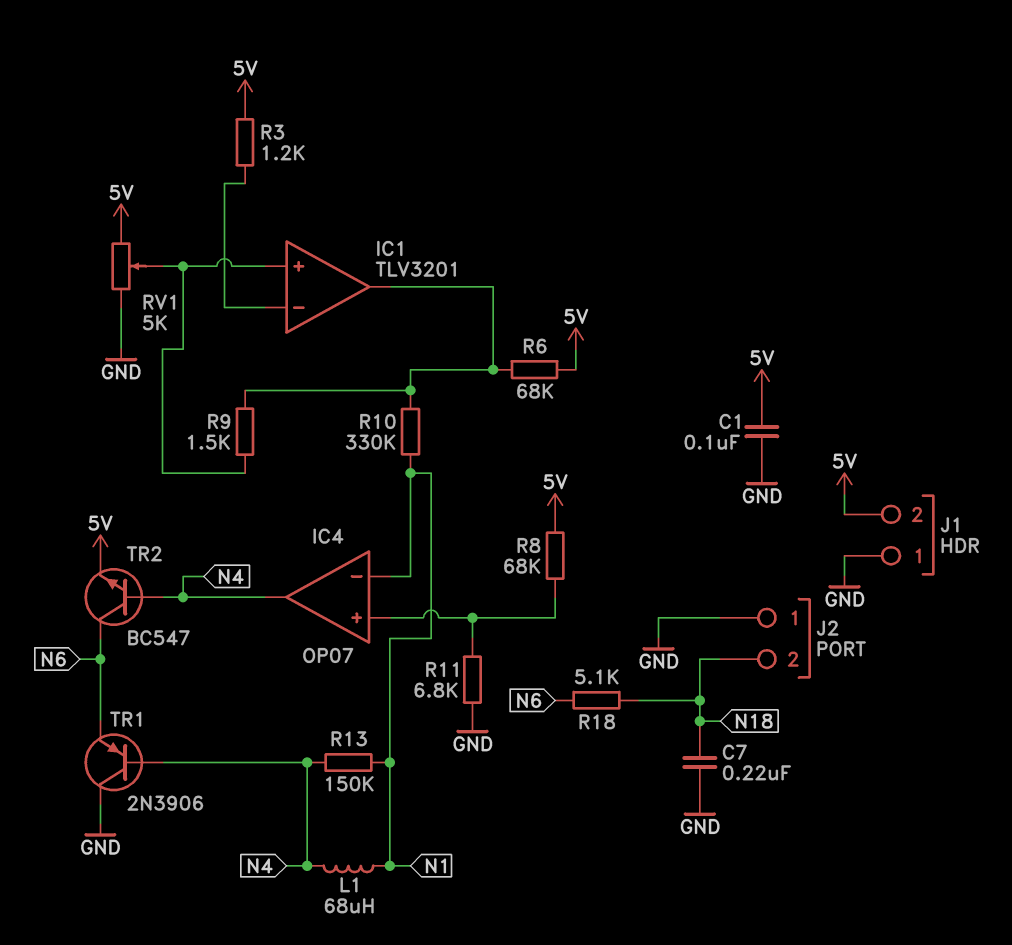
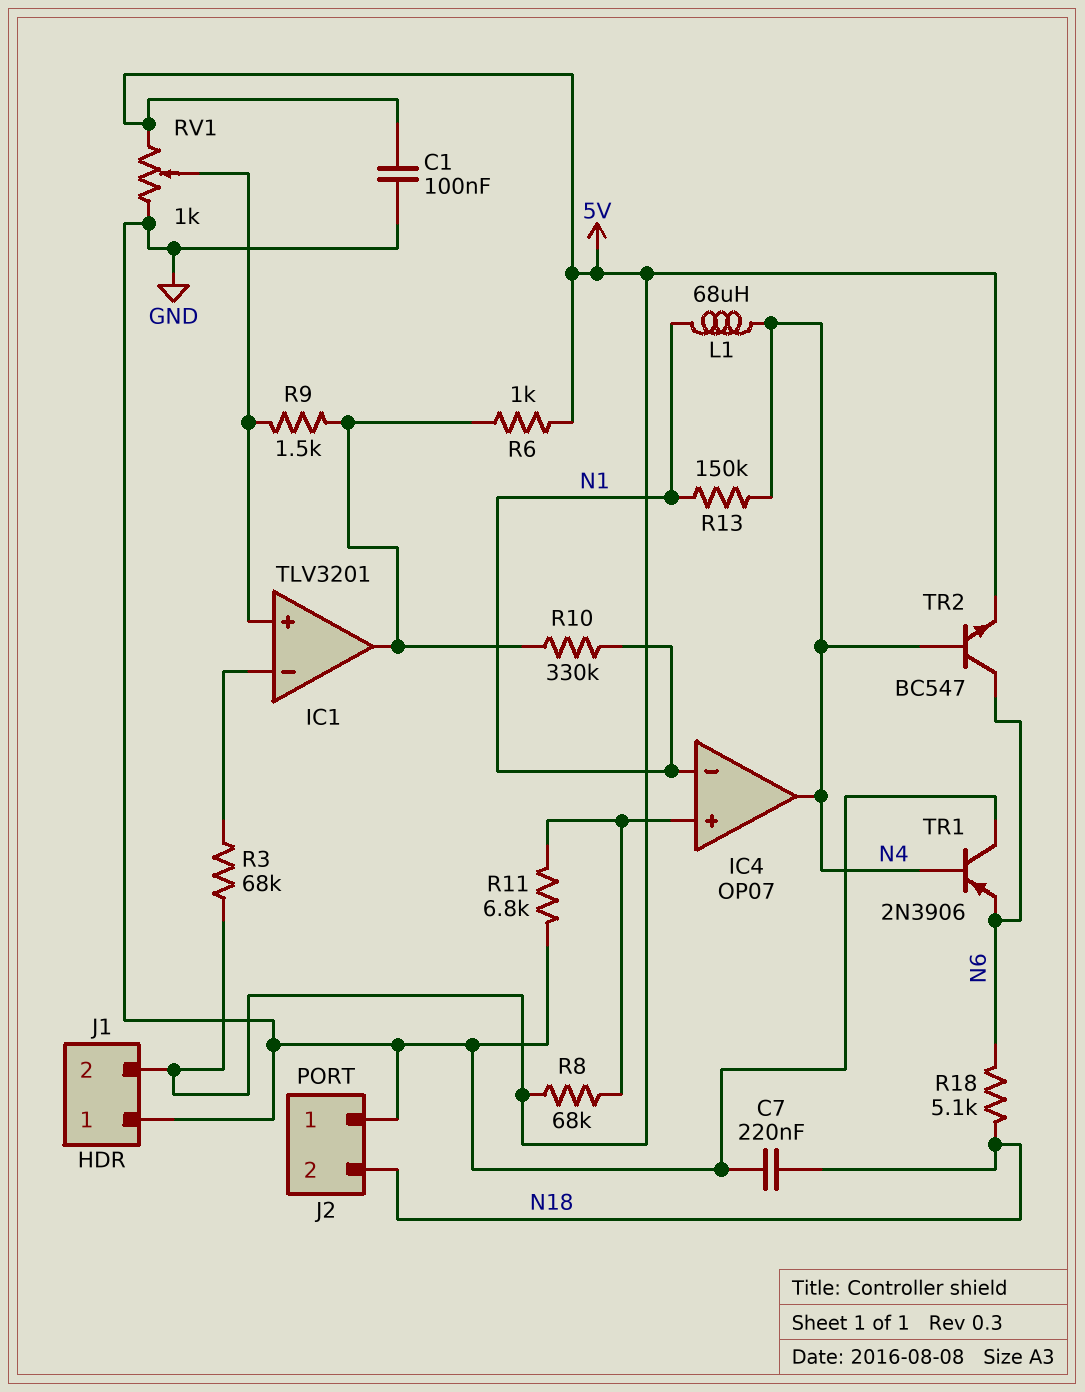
R3: 1.2k (5V, IC1/in-) -> 68k (5V, IC1/in-)
R6: 68k (5V, IC1/out) -> 1k (5V, IC1/out)
RV1: 5k (5V, GND, wiper IC1/in+) -> 1k (5V, GND, wiper IC1/in+)

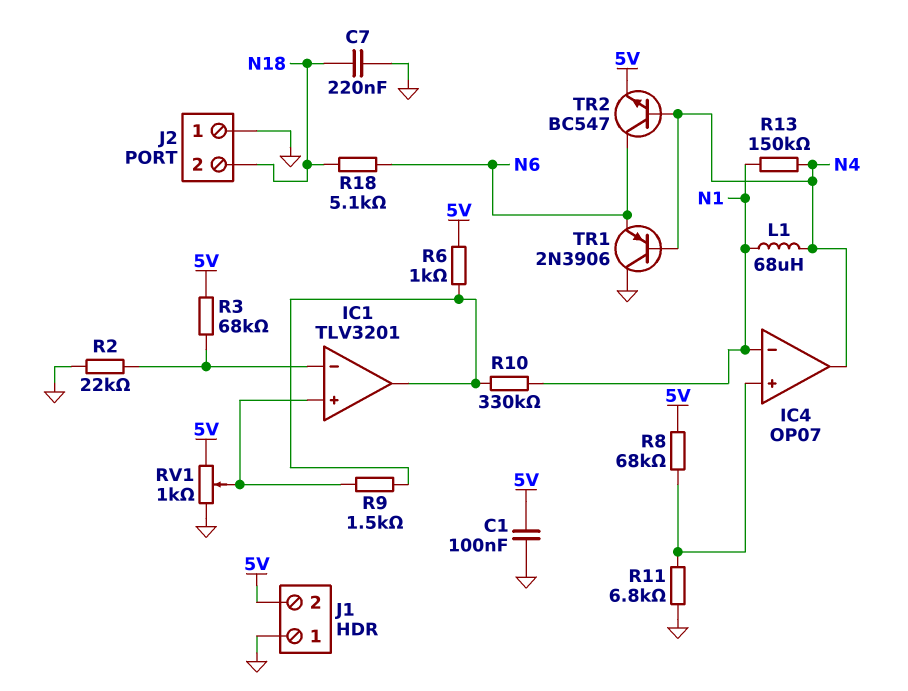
R2: none -> 22k (GND, IC1/in-)

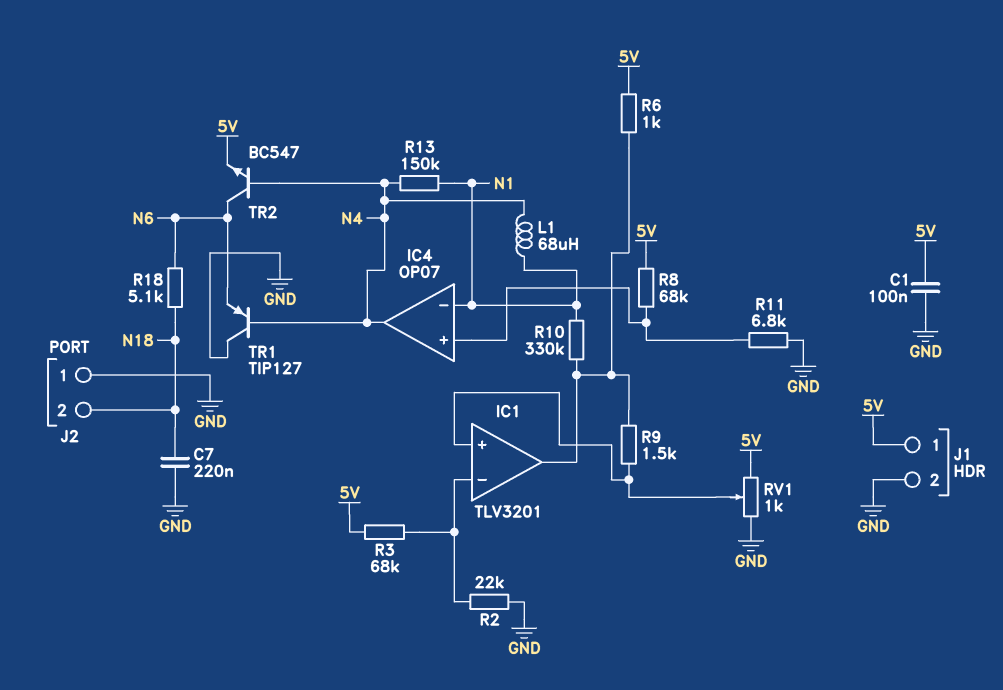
J1 pin 1: GND -> 5V
J1 pin 2: 5V -> GND
TR1: PNP 2N3906 (B N4, C GND, E N6) -> PNP TIP127 (B N4, C GND, E N6)

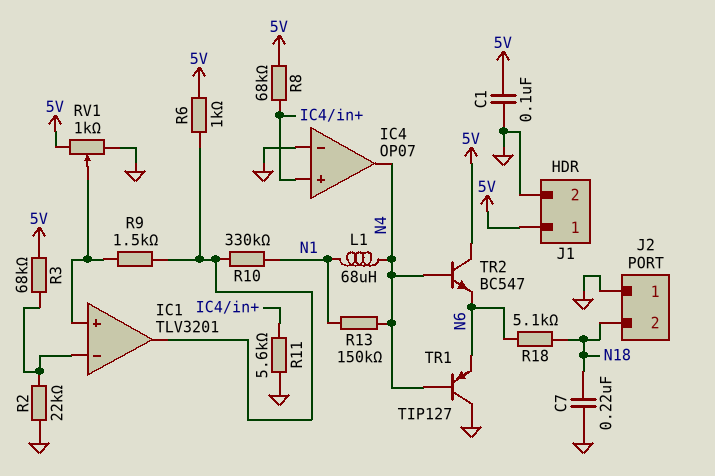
IC4 pin in-: N1 -> GND
R11: 6.8k (GND, IC4/in+) -> 5.6k (GND, IC4/in+)
TR2: NPN BC547 (B N4, C N6, E 5V) -> NPN BC547 (B N4, C 5V, E N6)

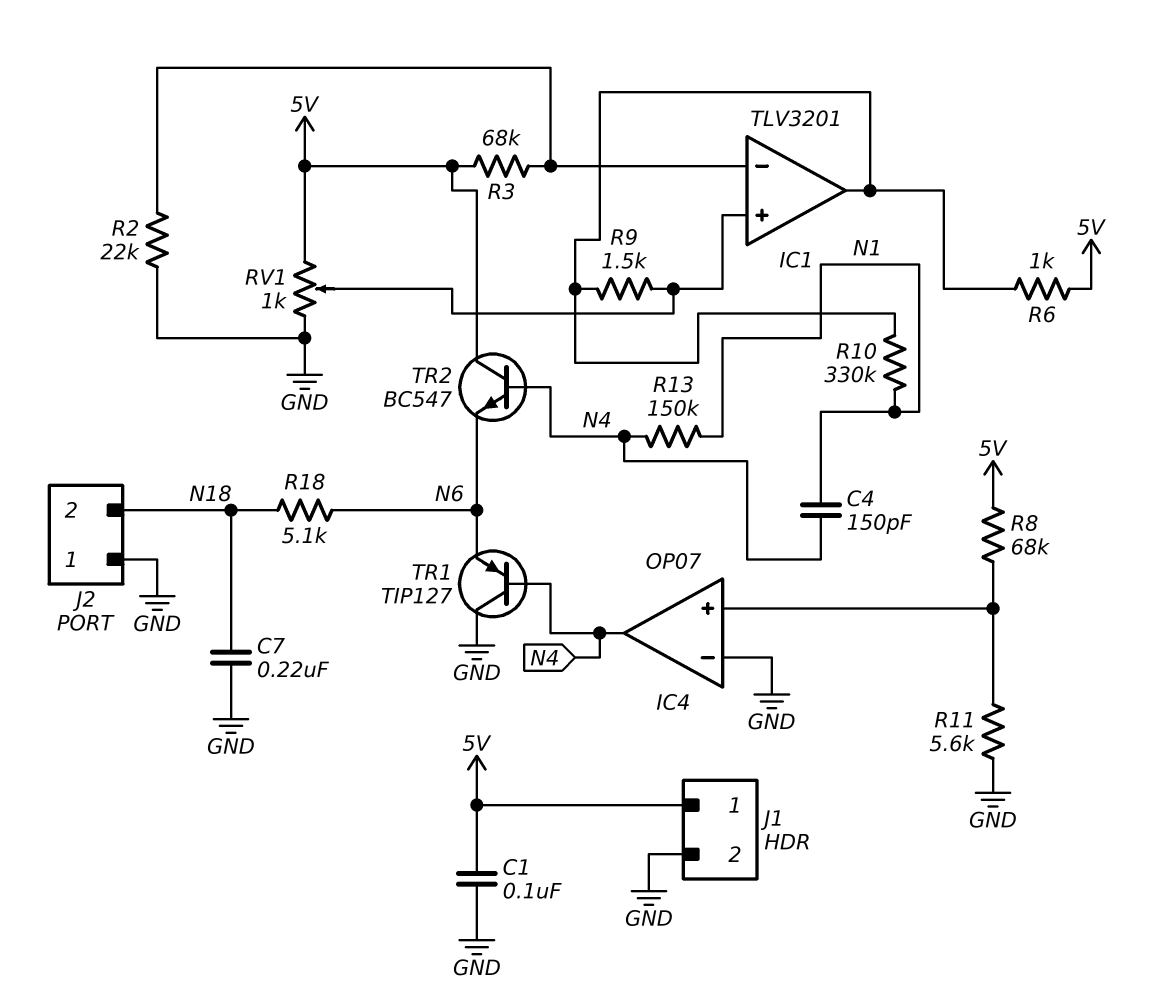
C4: none -> 150pF (N1, N4)
L1: 68uH (N1, N4) -> none

